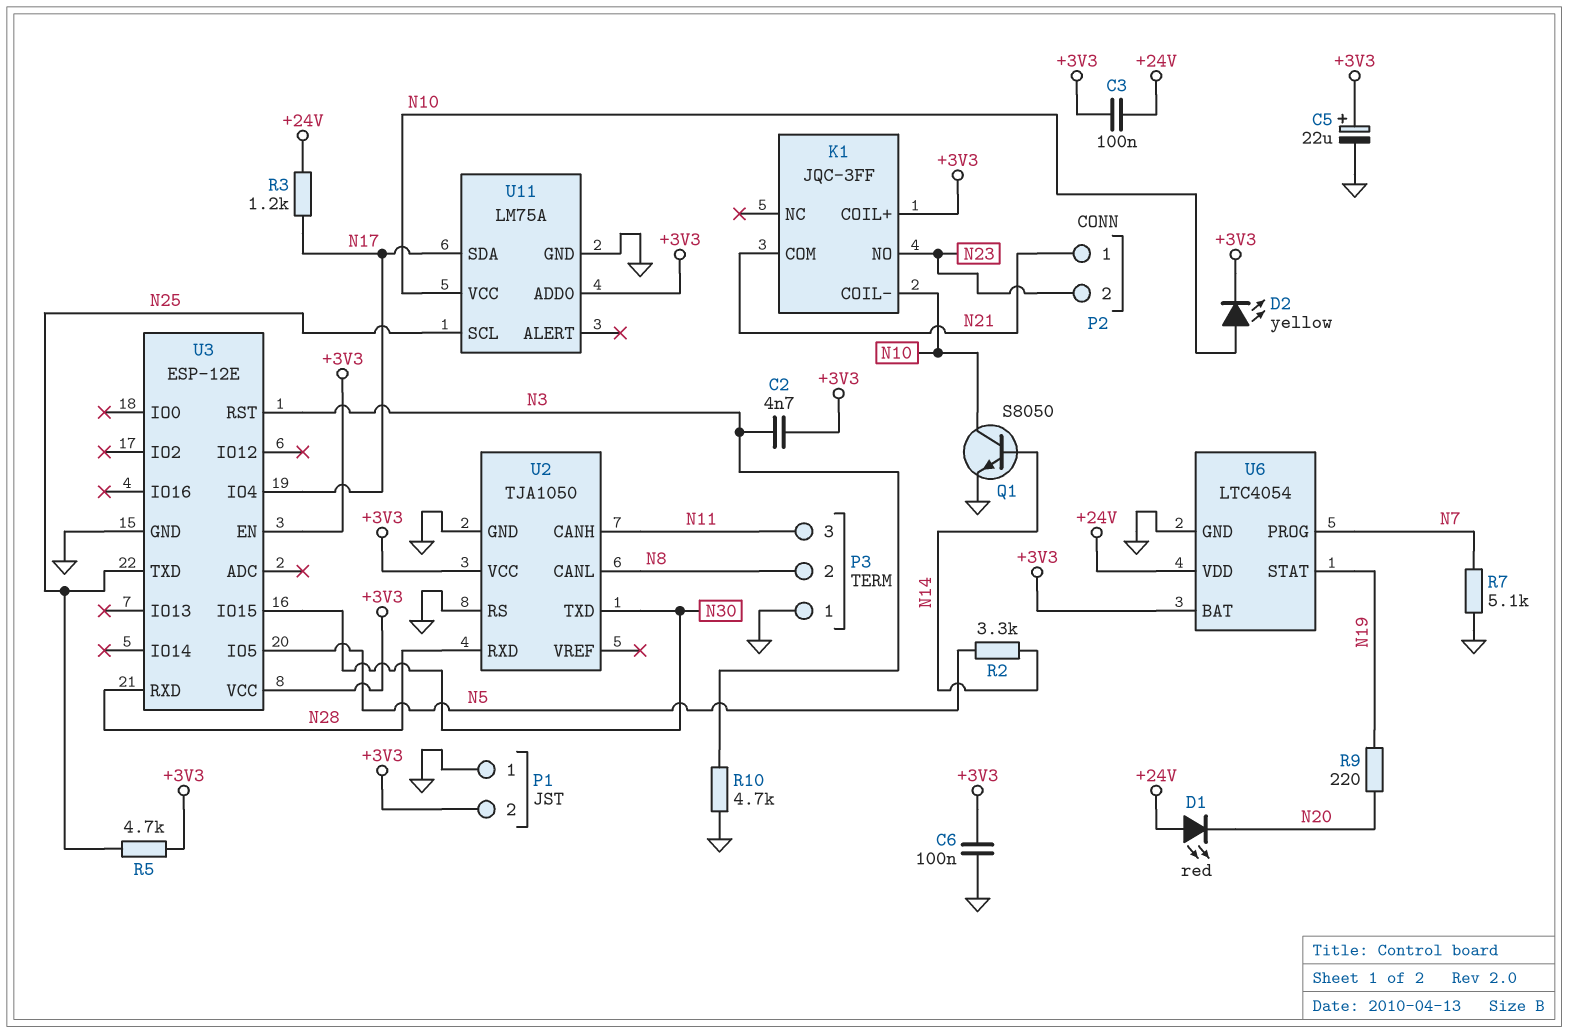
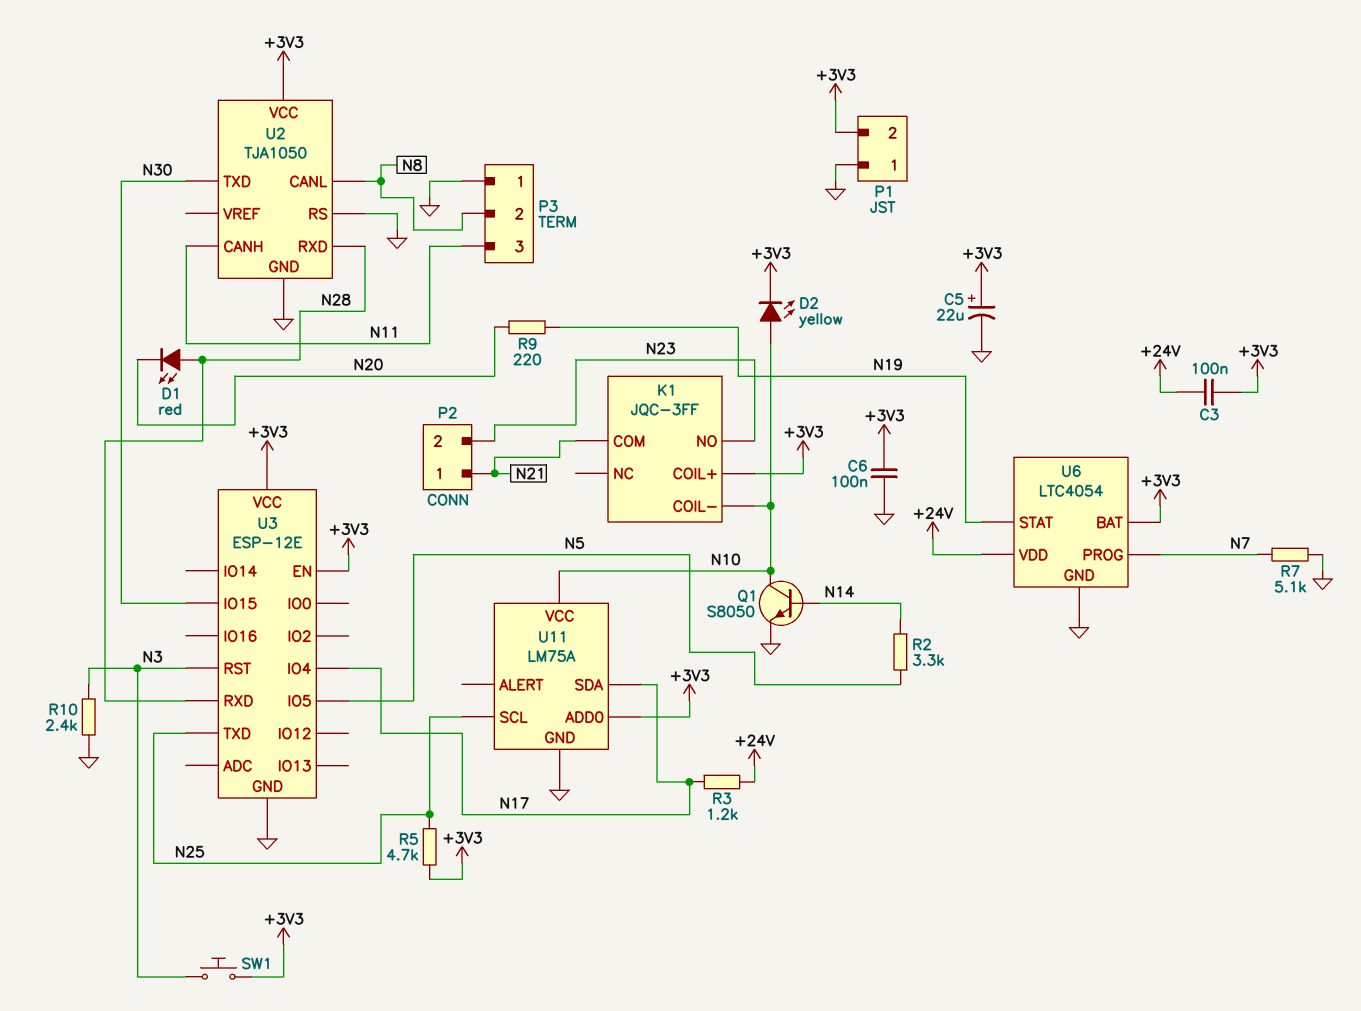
C2: 4.7nF (+3V3, N3) -> none
D1: LED red (A +24V, K N20) -> LED red (A N28, K N20)
R10: 4.7k (GND, N3) -> 2.4k (GND, N3)
SW1: none -> button (+3V3, N3)

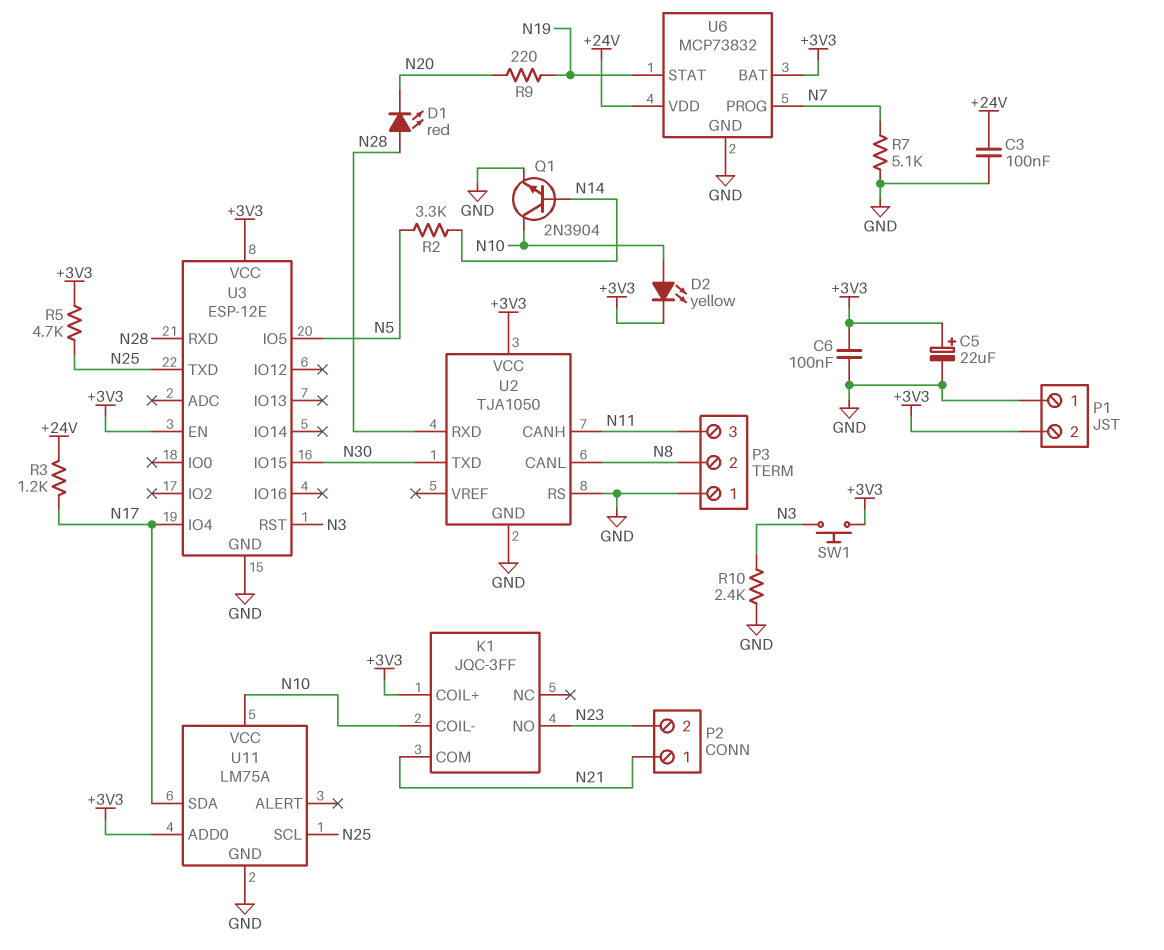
C3: 100nF (+3V3, +24V) -> 100nF (+24V, GND)
Q1: NPN S8050 (B N14, C N10, E GND) -> NPN 2N3904 (B N14, C N10, E GND)
U6: LTC4054 -> MCP73832

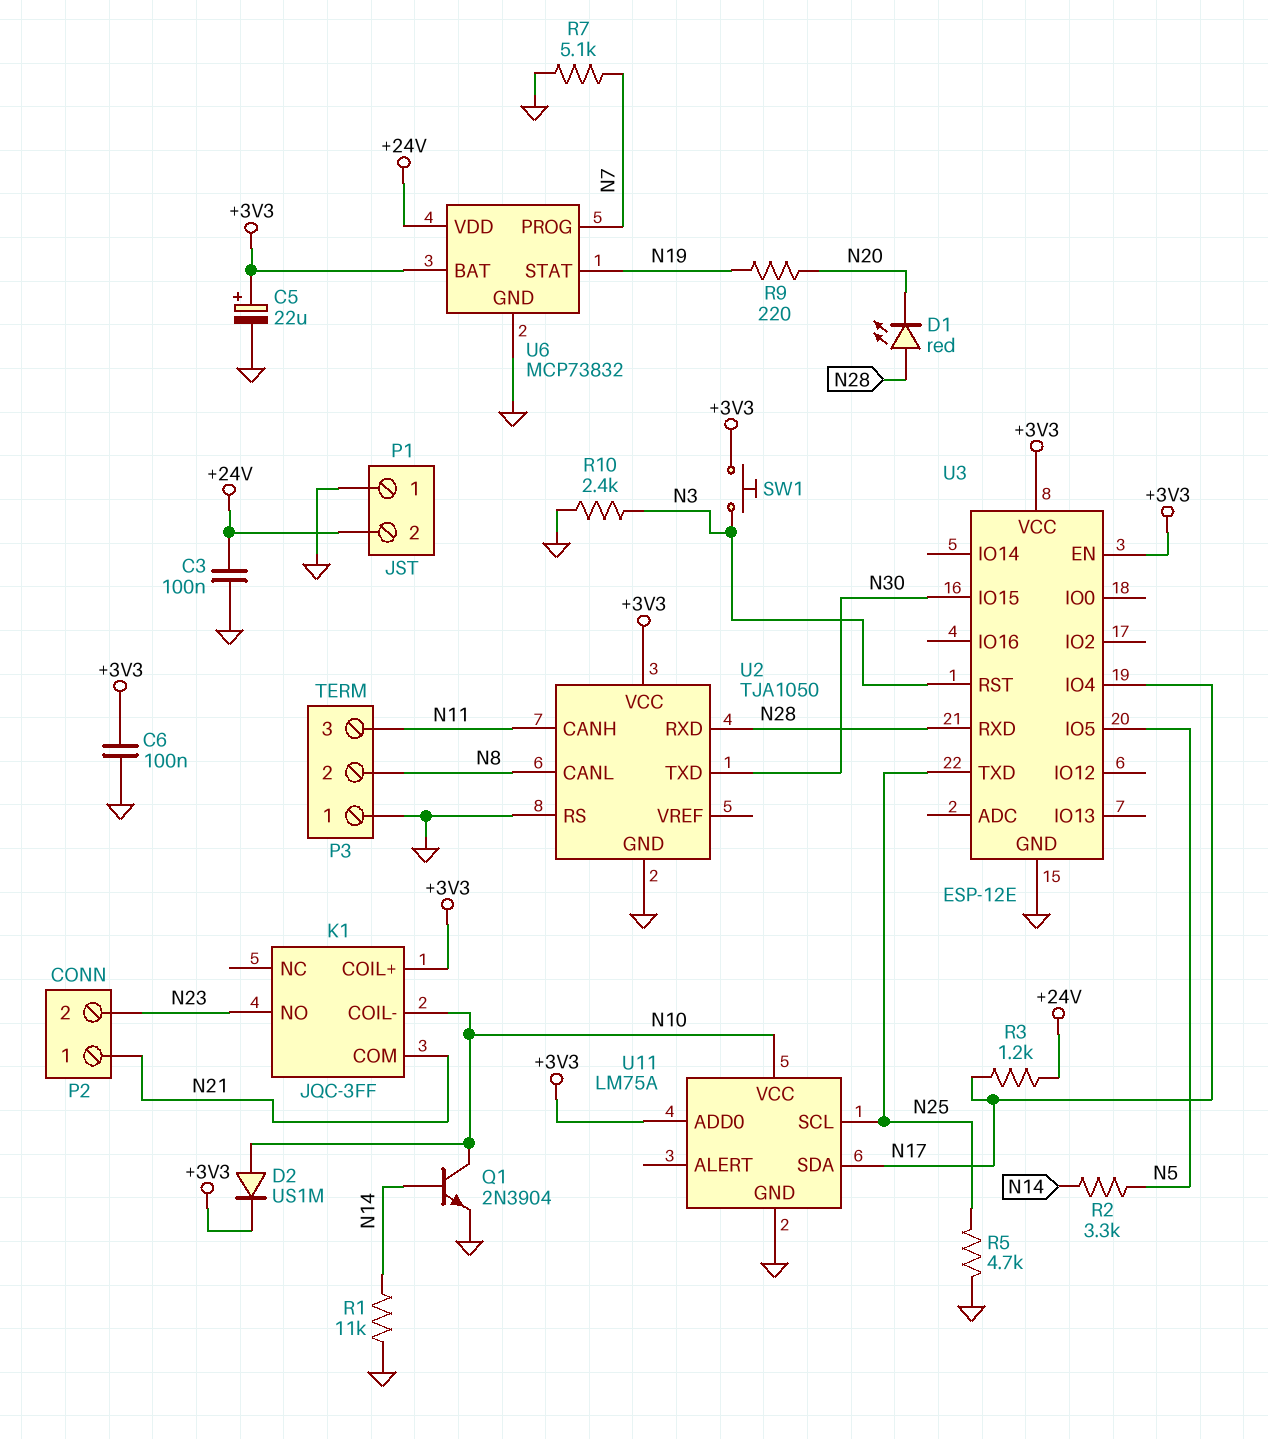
D2: LED yellow (A N10, K +3V3) -> diode US1M (A N10, K +3V3)
P1 pin 2: +3V3 -> +24V
R1: none -> 11k (GND, N14)
R5: 4.7k (+3V3, N25) -> 4.7k (GND, N25)

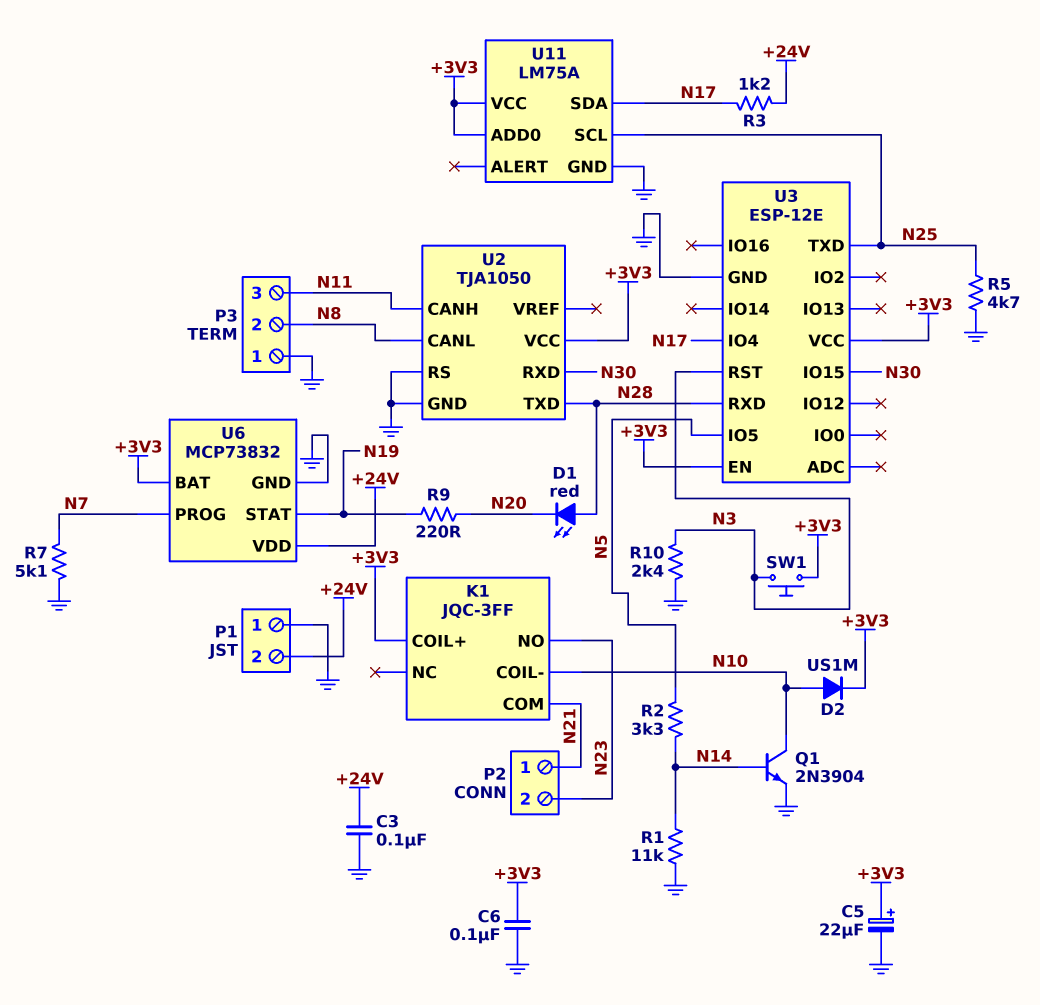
U2 pin RXD: N28 -> N30
U2 pin TXD: N30 -> N28
U11 pin VCC: N10 -> +3V3

